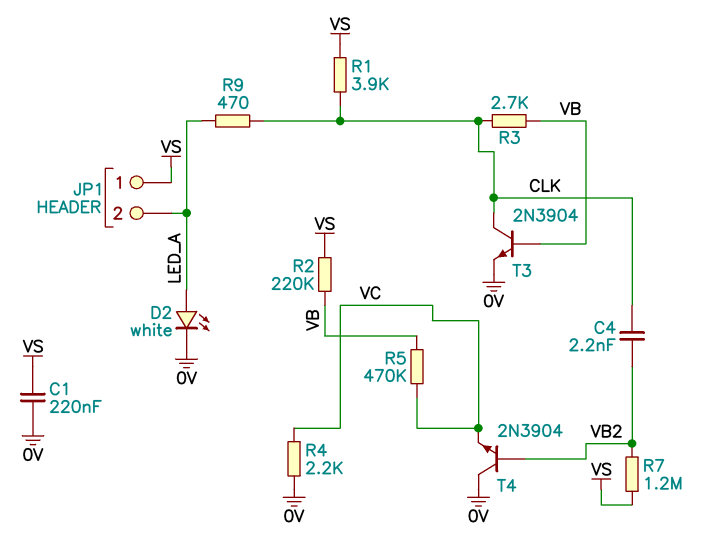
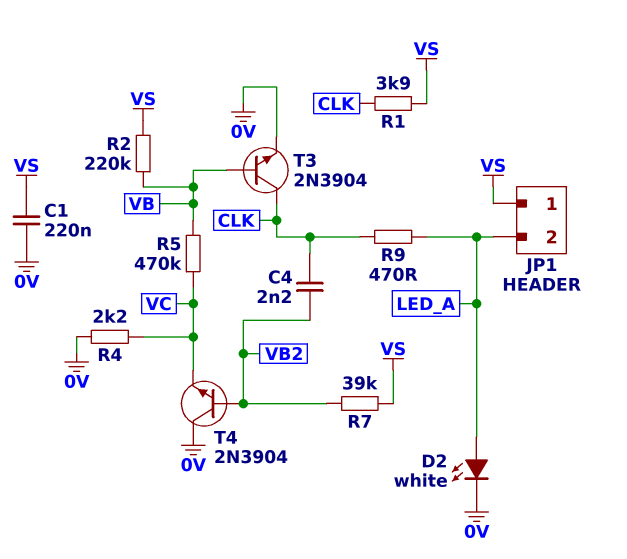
R3: 2.7k (CLK, VB) -> none
R7: 1.2M (VB2, VS) -> 39k (VB2, VS)

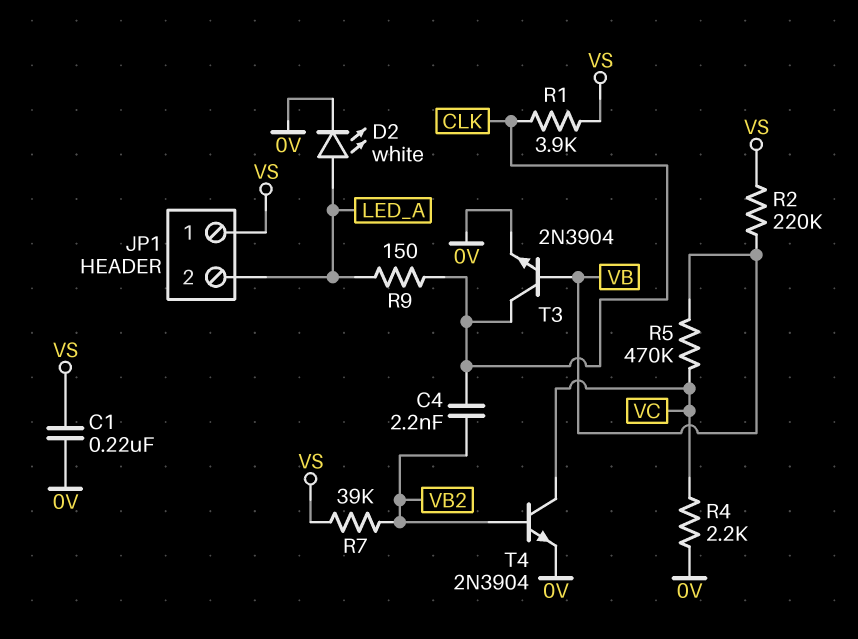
R9: 470 (CLK, LED_A) -> 150 (CLK, LED_A)
T4: NPN 2N3904 (B VB2, C 0V, E VC) -> NPN 2N3904 (B VB2, C VC, E 0V)

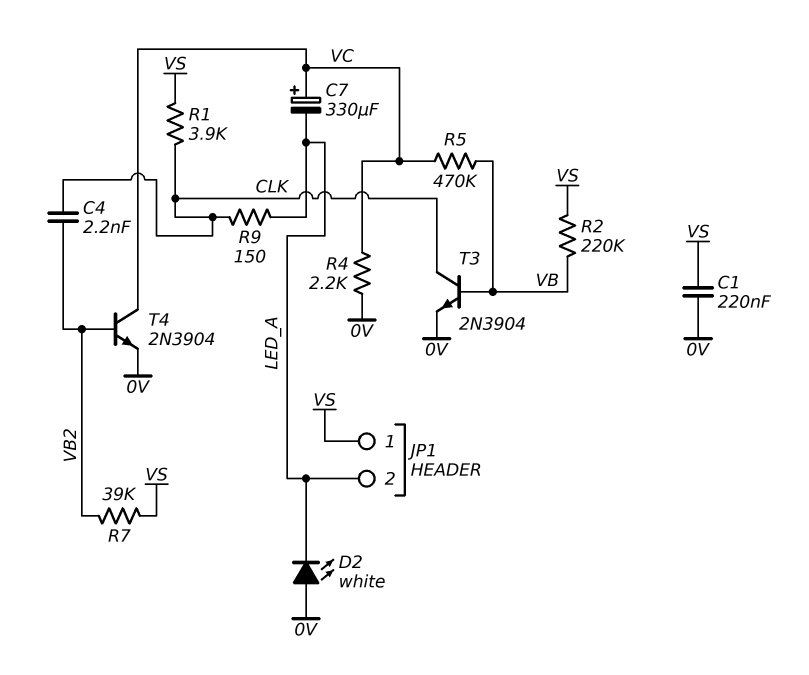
C7: none -> 330uF (plus VC, minus LED_A)
D2: LED white (A LED_A, K 0V) -> LED white (A 0V, K LED_A)

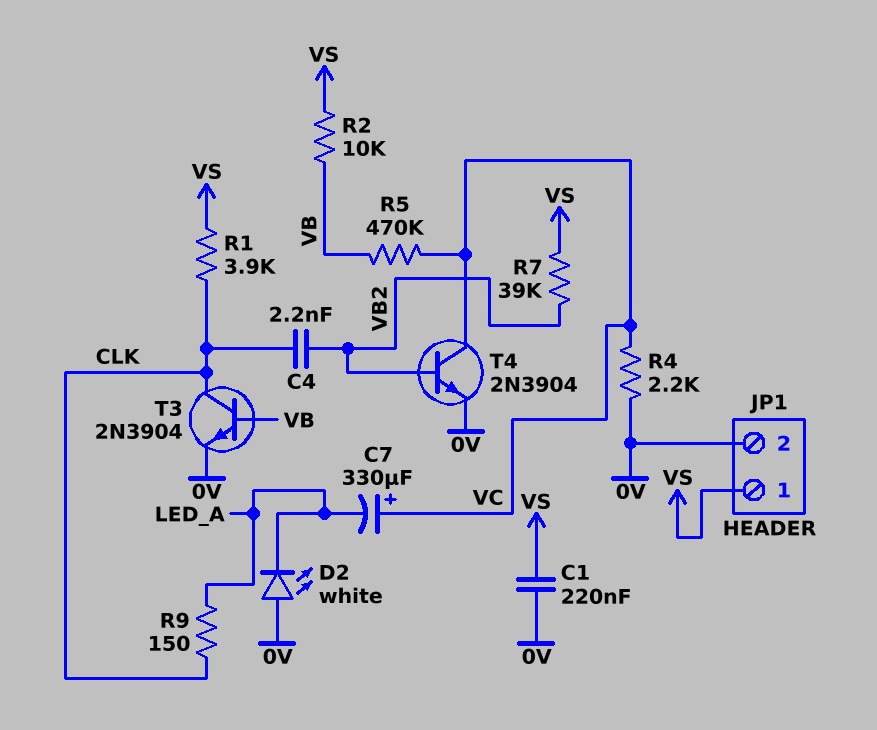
JP1 pin 2: LED_A -> 0V
R2: 220k (VB, VS) -> 10k (VB, VS)

